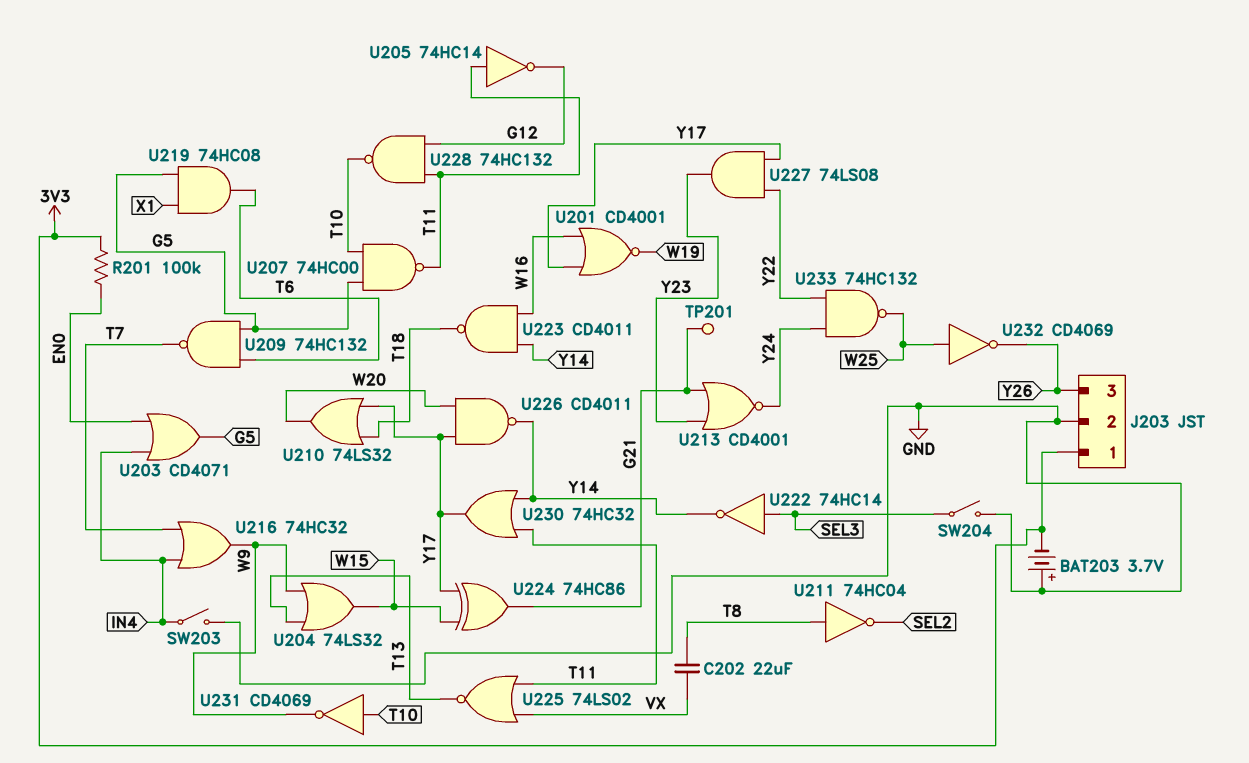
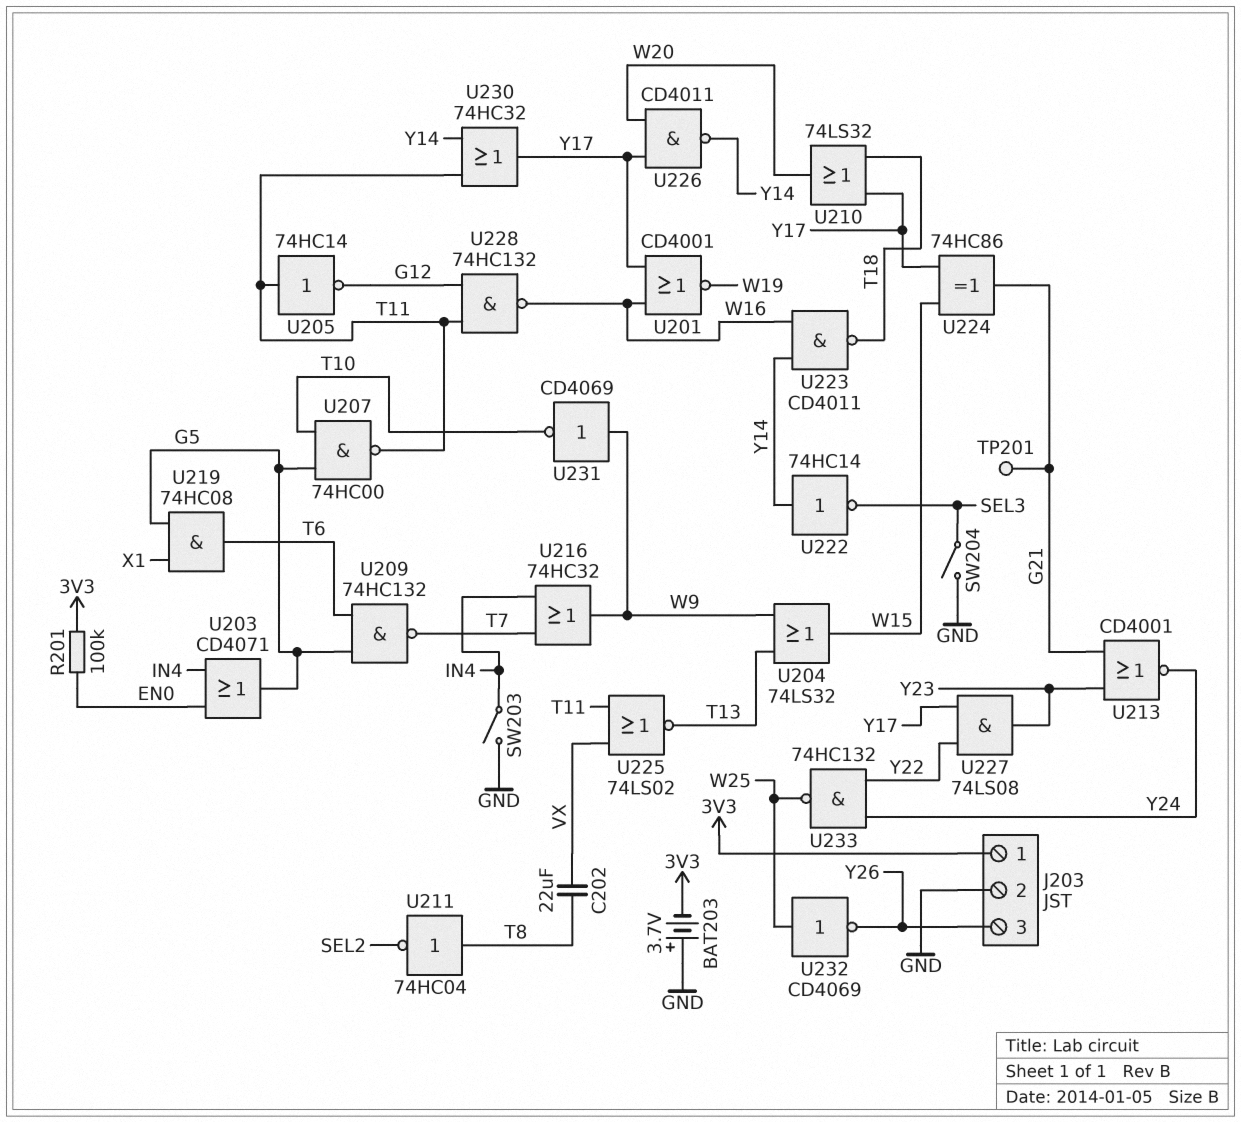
U222: NOT 74HC14 (in SEL3, out Y14) -> NOT 74HC14 (in Y14, out SEL3)
U228: NAND 74HC132 (in G12, in T11, out T10) -> NAND 74HC132 (in G12, in T11, out W16)
U231: NOT CD4069 (in T10, out W9) -> NOT CD4069 (in W9, out T10)

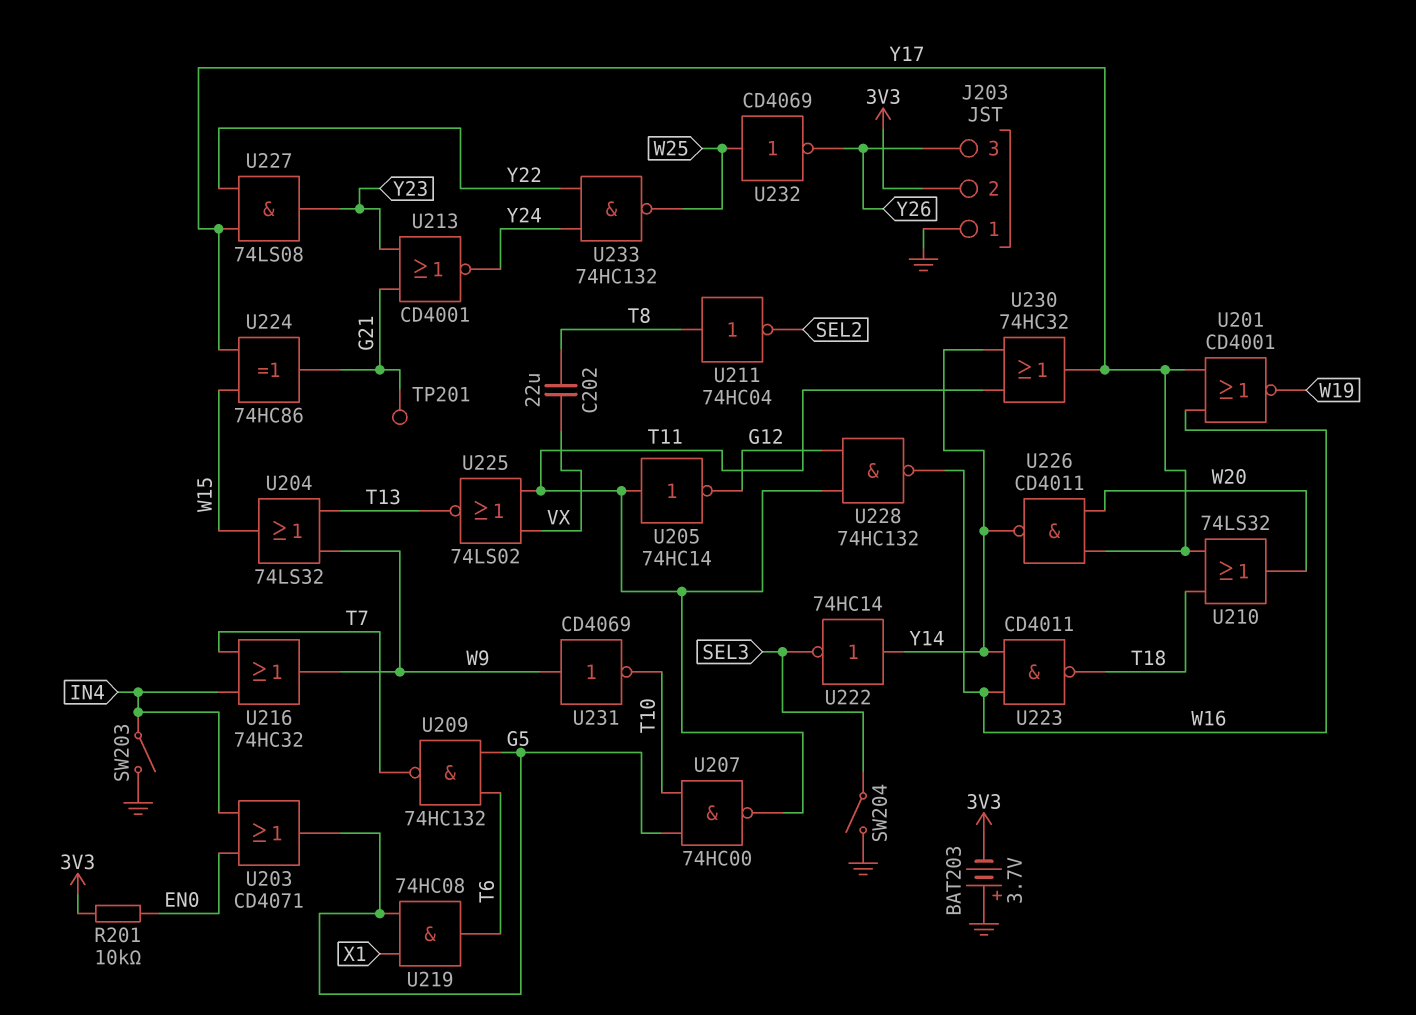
J203 pin 1: 3V3 -> GND
J203 pin 2: GND -> 3V3
R201: 100k (3V3, EN0) -> 10k (3V3, EN0)

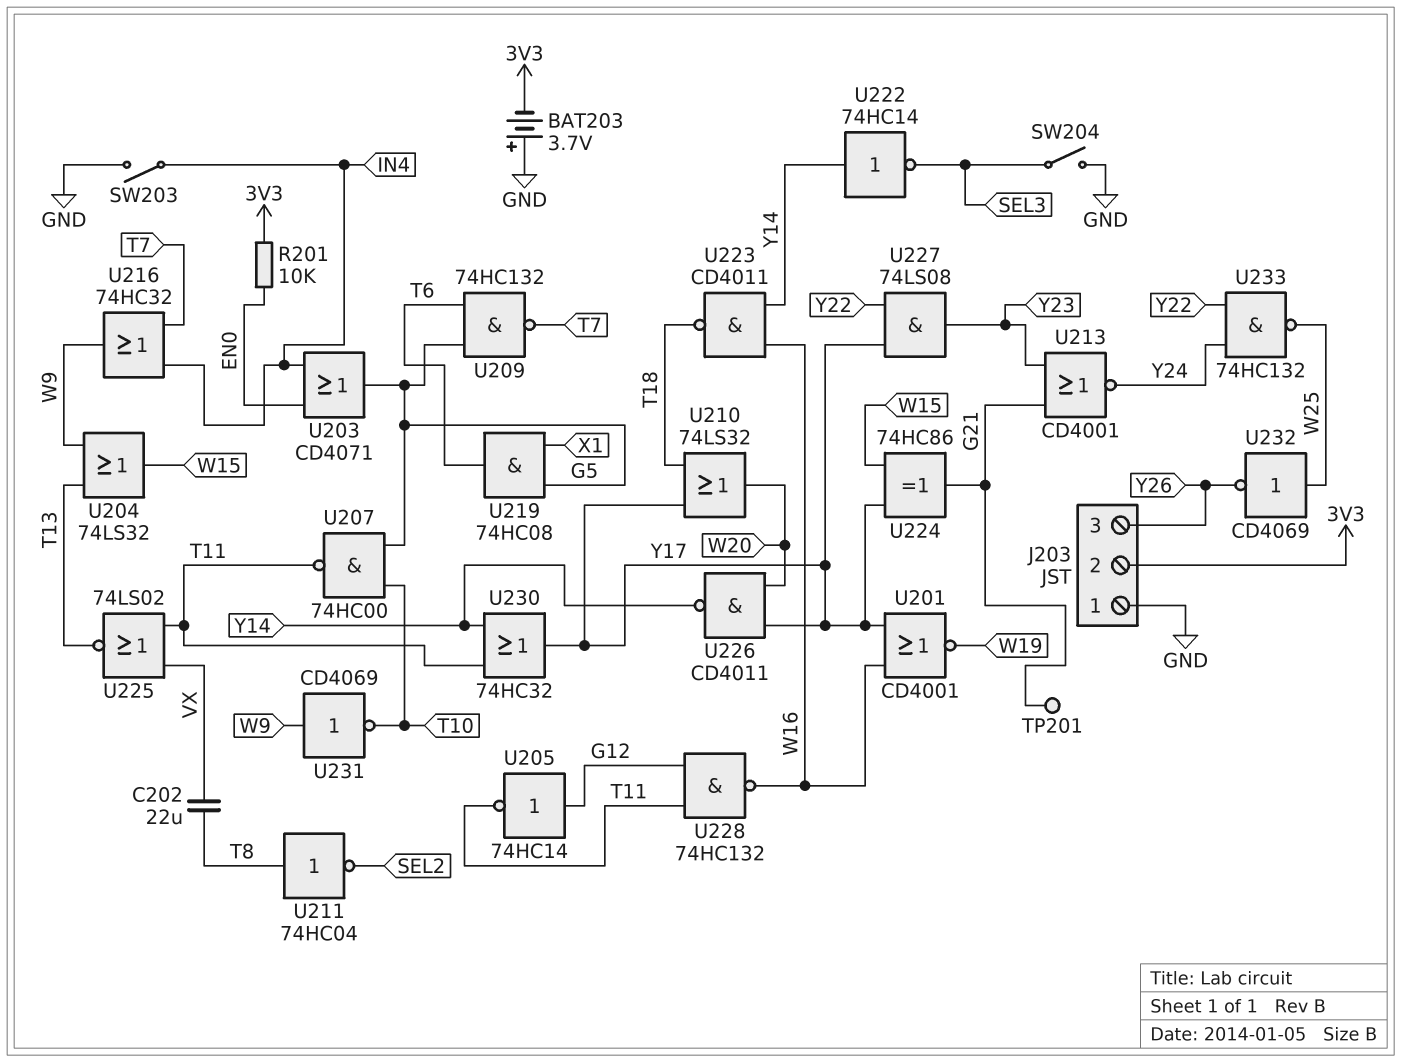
U205: NOT 74HC14 (in T11, out G12) -> NOT 74HC14 (in G12, out T11)

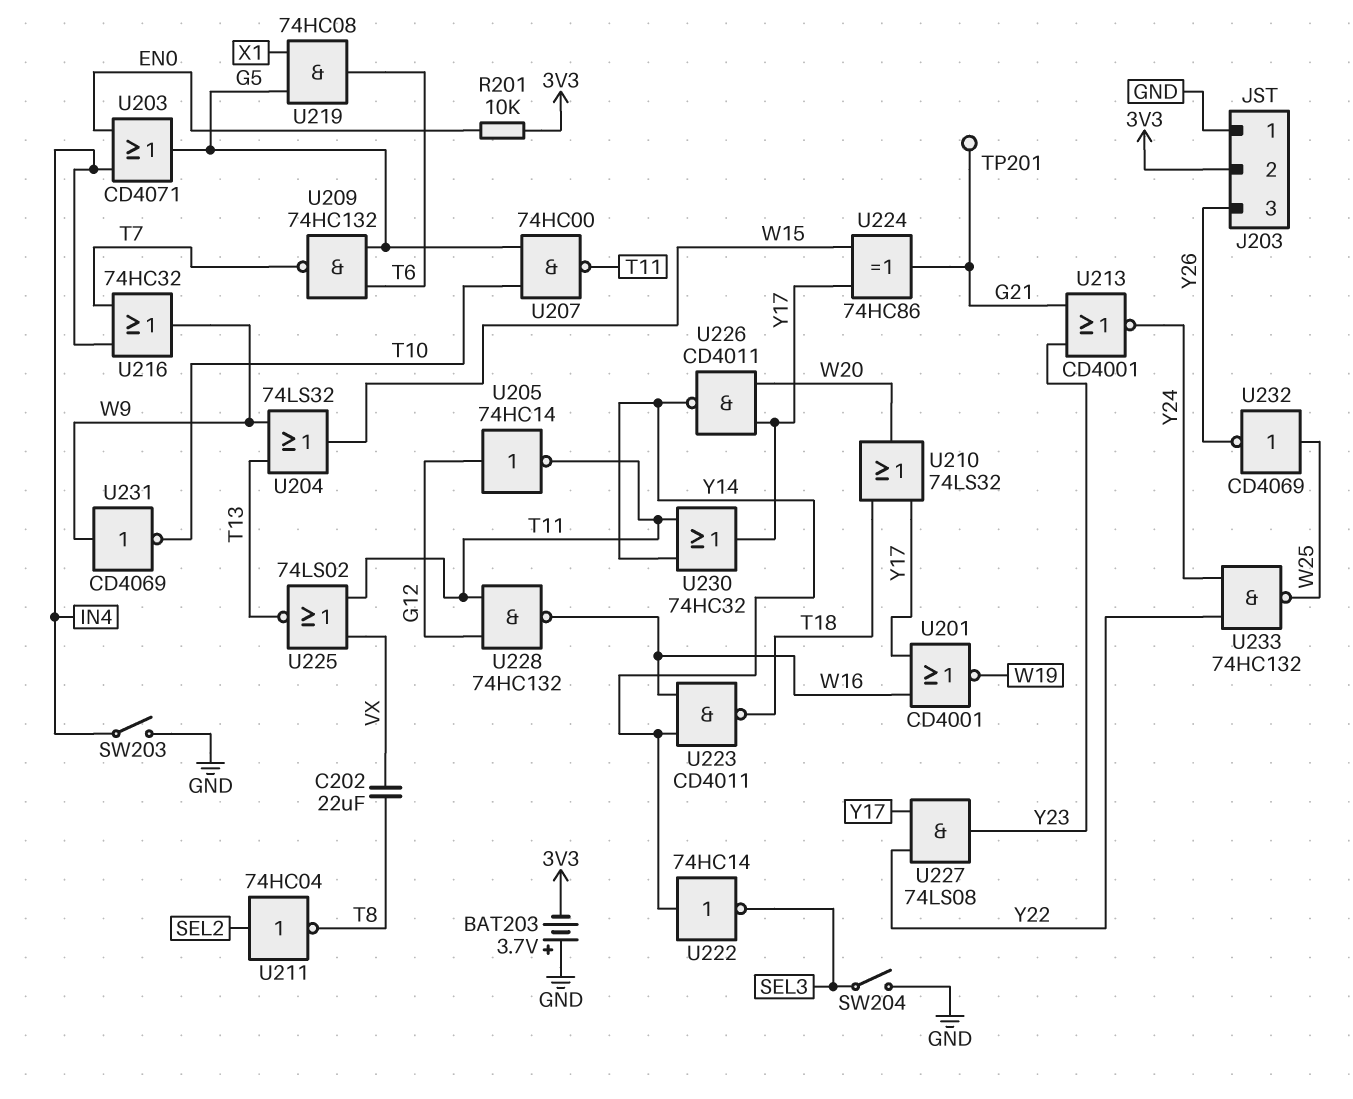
U211: NOT 74HC04 (in T8, out SEL2) -> NOT 74HC04 (in SEL2, out T8)

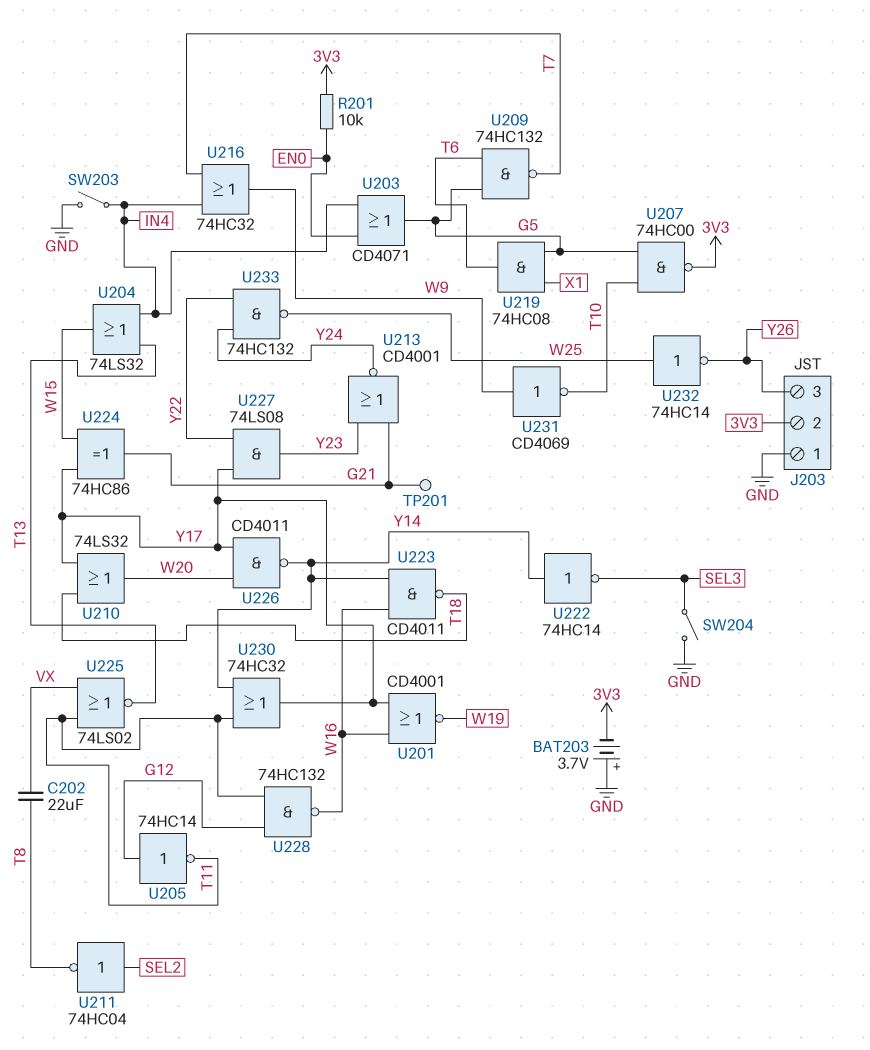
U204: OR 74LS32 (in T13, in W9, out W15) -> OR 74LS32 (in IN4, in T13, out W15)
U207: NAND 74HC00 (in G5, in T10, out T11) -> NAND 74HC00 (in G5, in T10, out 3V3)
U232: NOT CD4069 (in W25, out Y26) -> NOT 74HC14 (in W25, out Y26)

